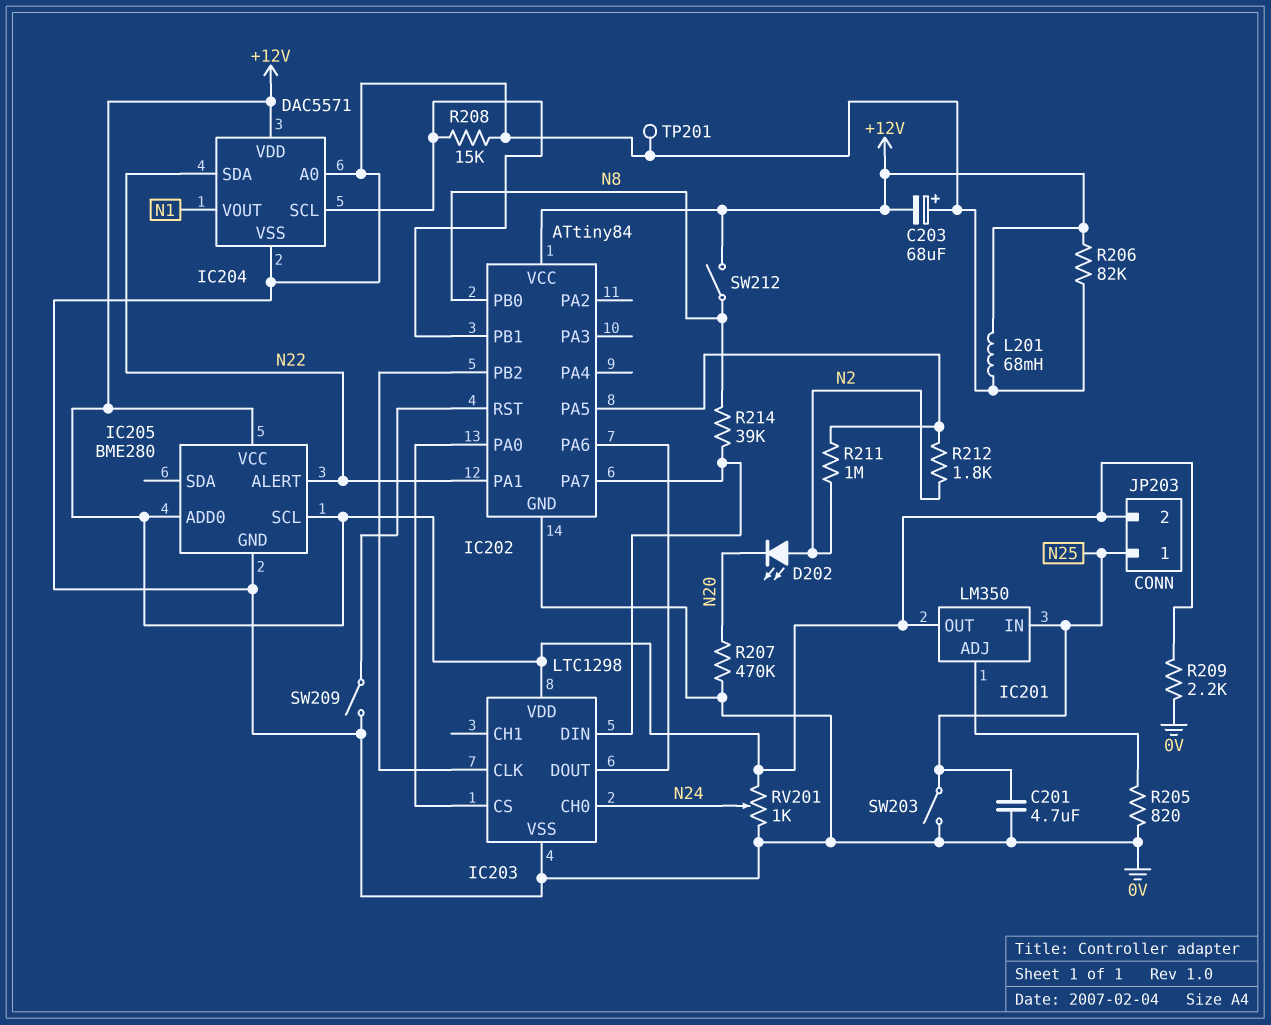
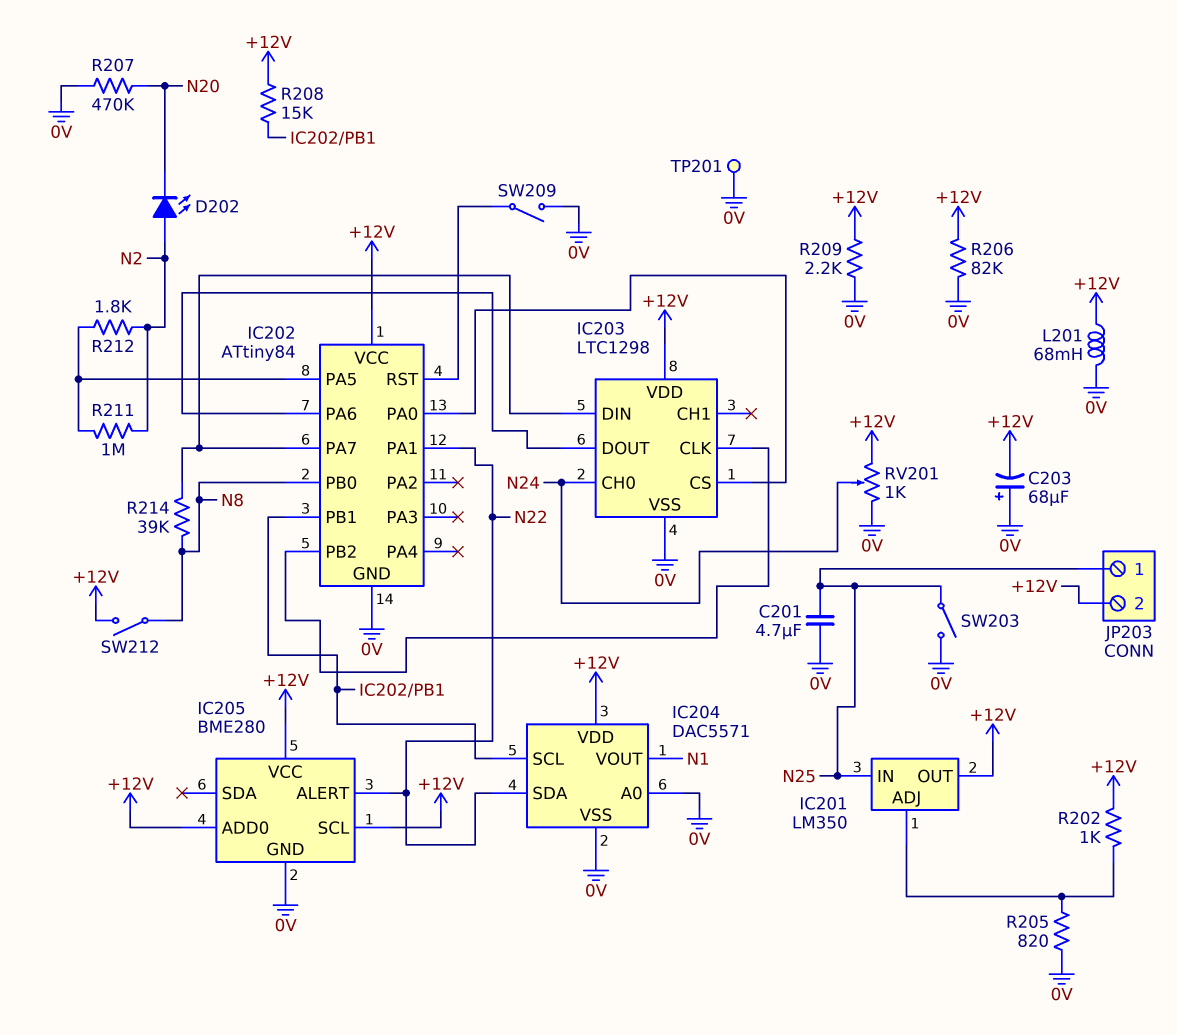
R202: none -> 1k (+12V, IC201/ADJ)
R208: 15k (0V, IC202/PB1) -> 15k (+12V, IC202/PB1)

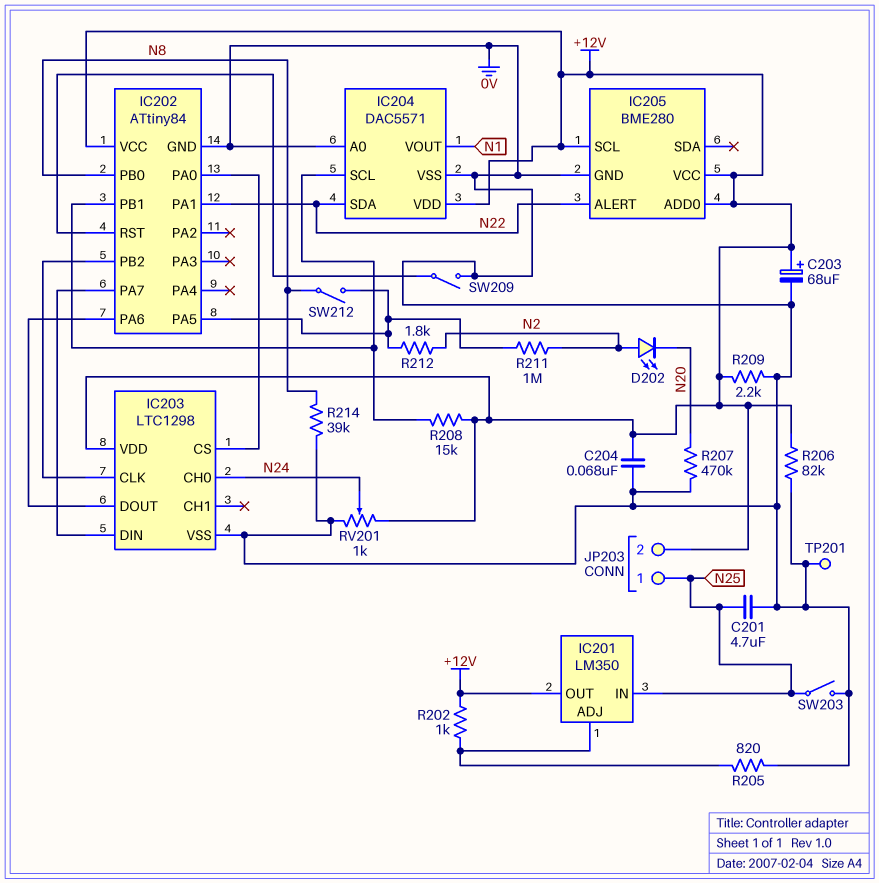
C203: 68uF (plus 0V, minus +12V) -> 68uF (plus +12V, minus 0V)
C204: none -> 68nF (+12V, 0V)
L201: 68mH (+12V, 0V) -> none
R214: 39k (IC202/PA7, N8) -> 39k (0V, N8)
SW212: switch (+12V, N8) -> switch (IC202/PA5, N8)

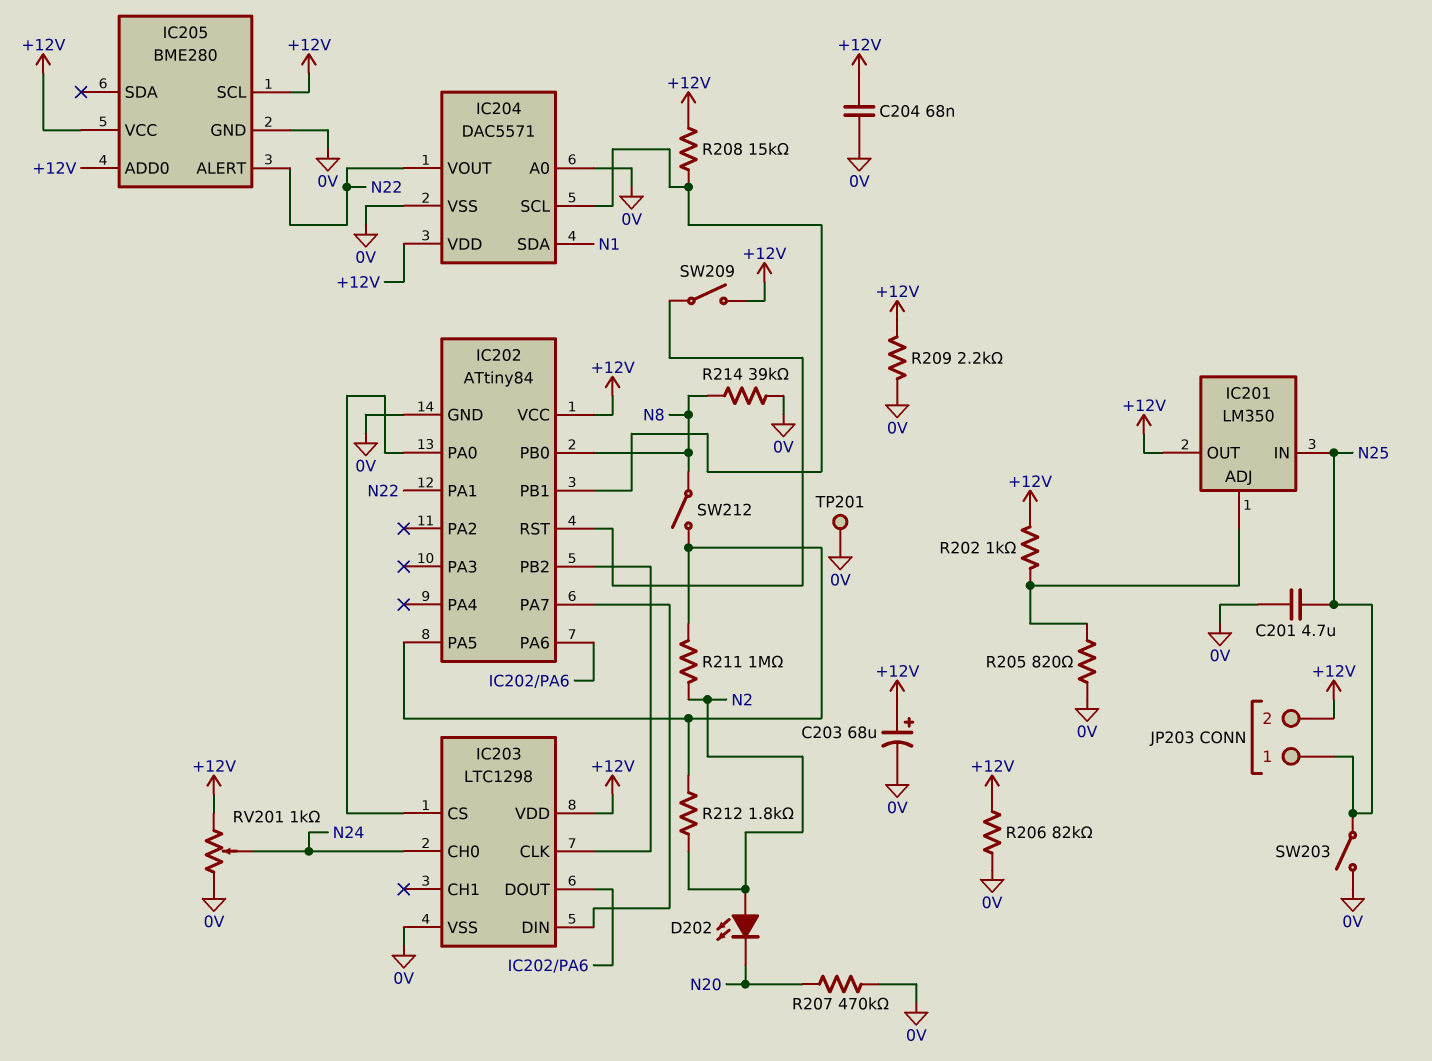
IC204 pin SDA: N22 -> N1
IC204 pin VOUT: N1 -> N22
SW209: switch (0V, IC202/RST) -> switch (+12V, IC202/RST)

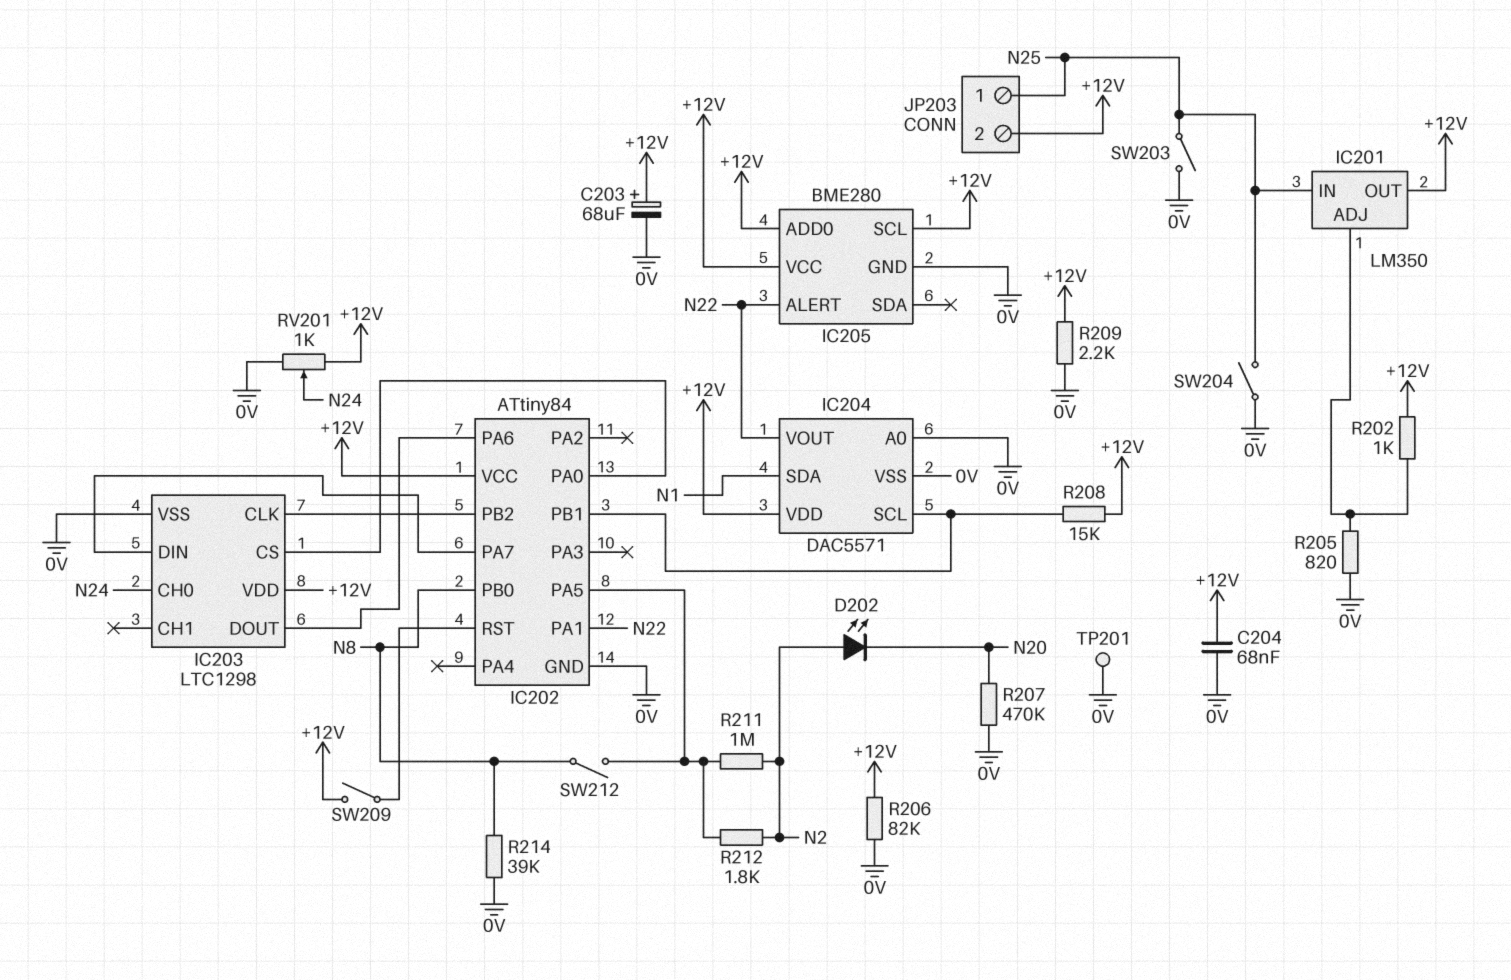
C201: 4.7uF (0V, N25) -> none
SW204: none -> switch (0V, N25)

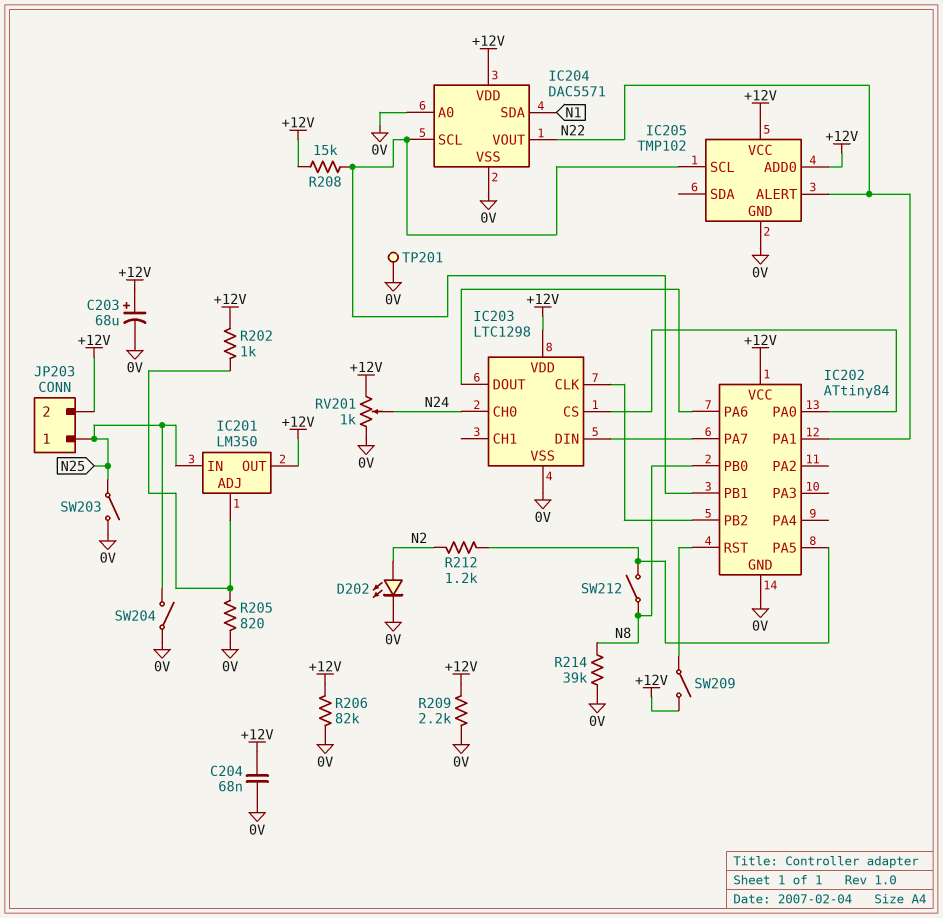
D202: LED (A N2, K N20) -> LED (A N2, K 0V)
IC205: BME280 -> TMP102
IC205 pin SCL: +12V -> IC202/PB1
R207: 470k (0V, N20) -> none
R211: 1M (IC202/PA5, N2) -> none
R212: 1.8k (IC202/PA5, N2) -> 1.2k (IC202/PA5, N2)

